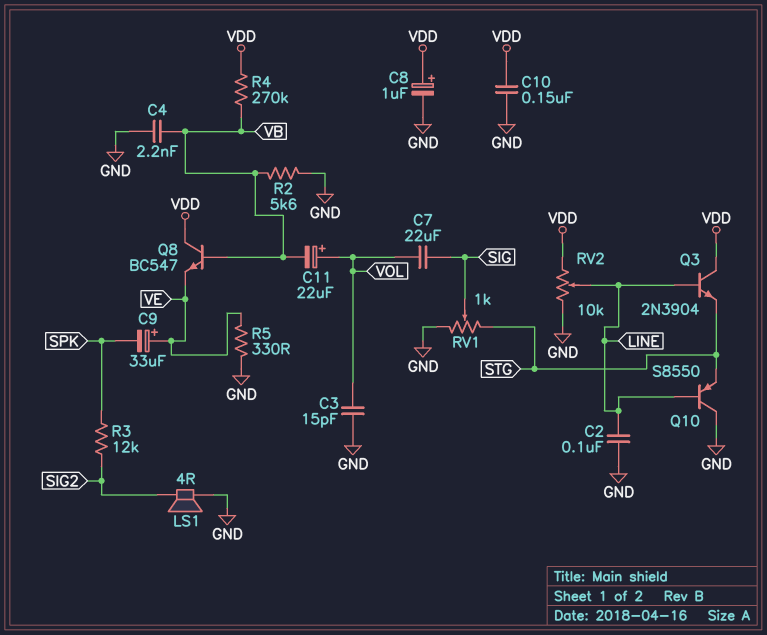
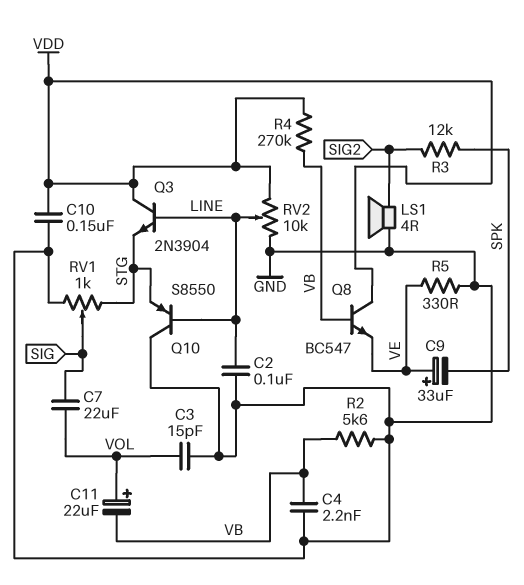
C8: 1uF (plus VDD, minus GND) -> none

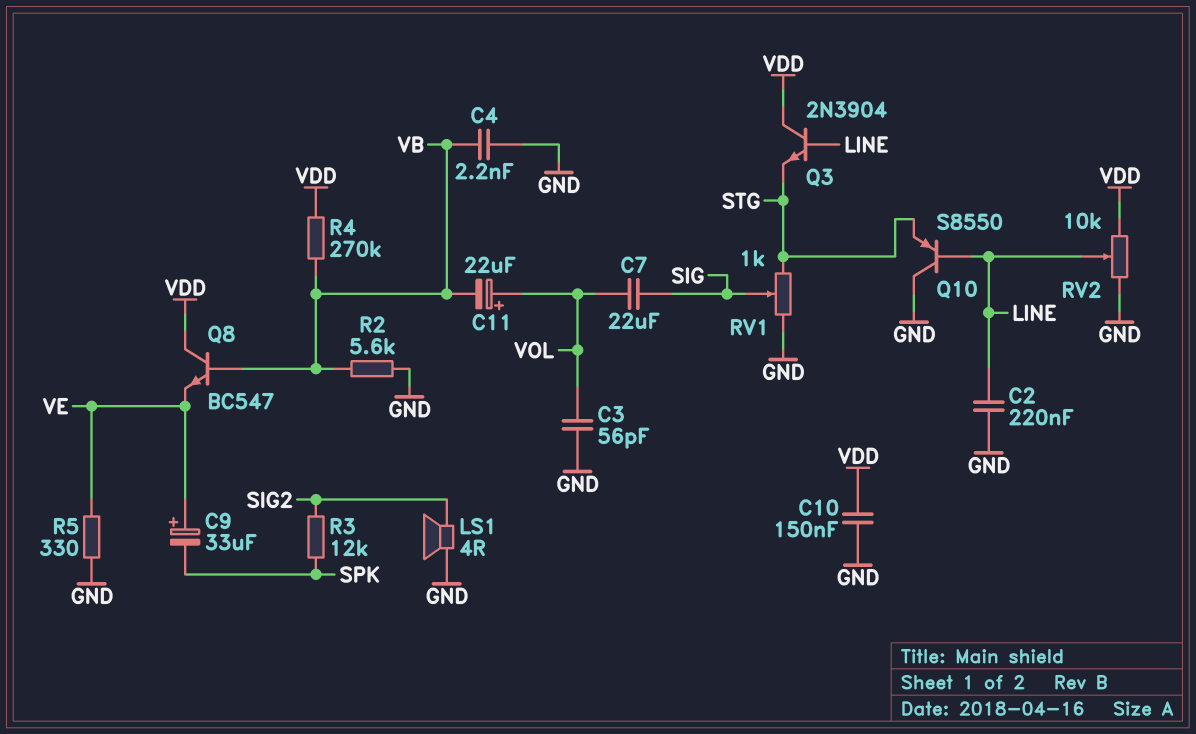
C2: 100nF (GND, LINE) -> 220nF (GND, LINE)
C3: 15pF (GND, VOL) -> 56pF (GND, VOL)

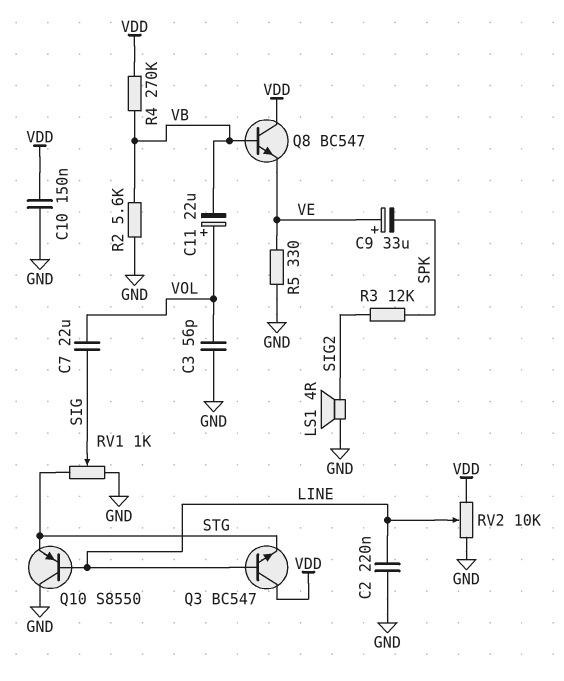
C4: 2.2nF (GND, VB) -> none
Q3: NPN 2N3904 (B LINE, C VDD, E STG) -> NPN BC547 (B LINE, C VDD, E STG)

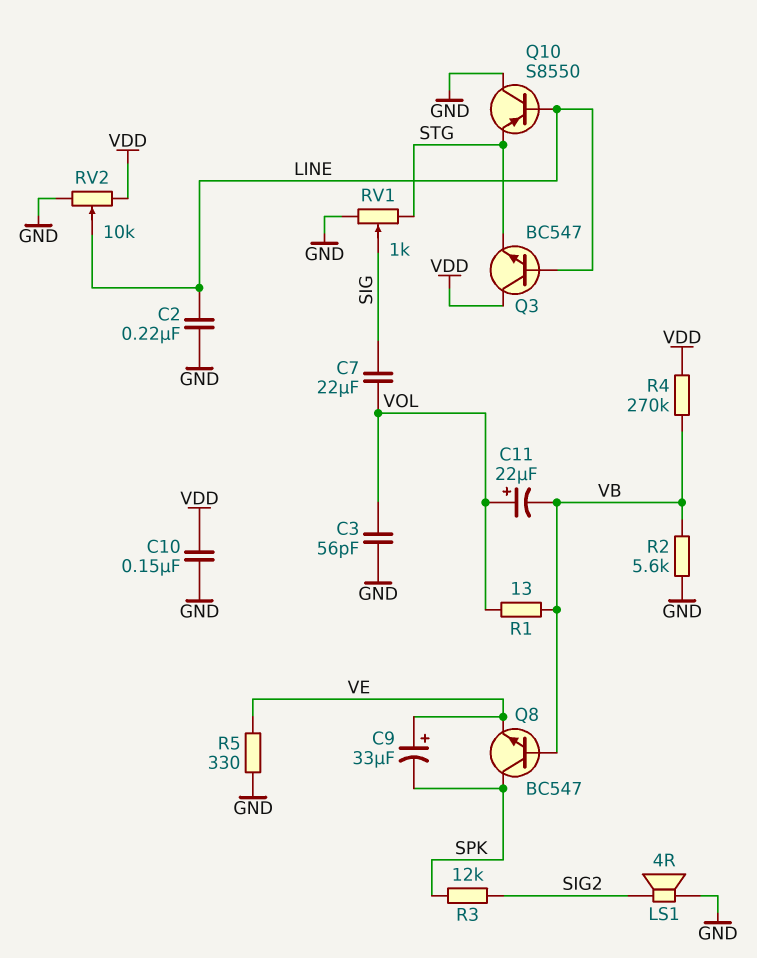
Q8: NPN BC547 (B VB, C VDD, E VE) -> NPN BC547 (B VB, C SPK, E VE)
R1: none -> 13 (VB, VOL)

